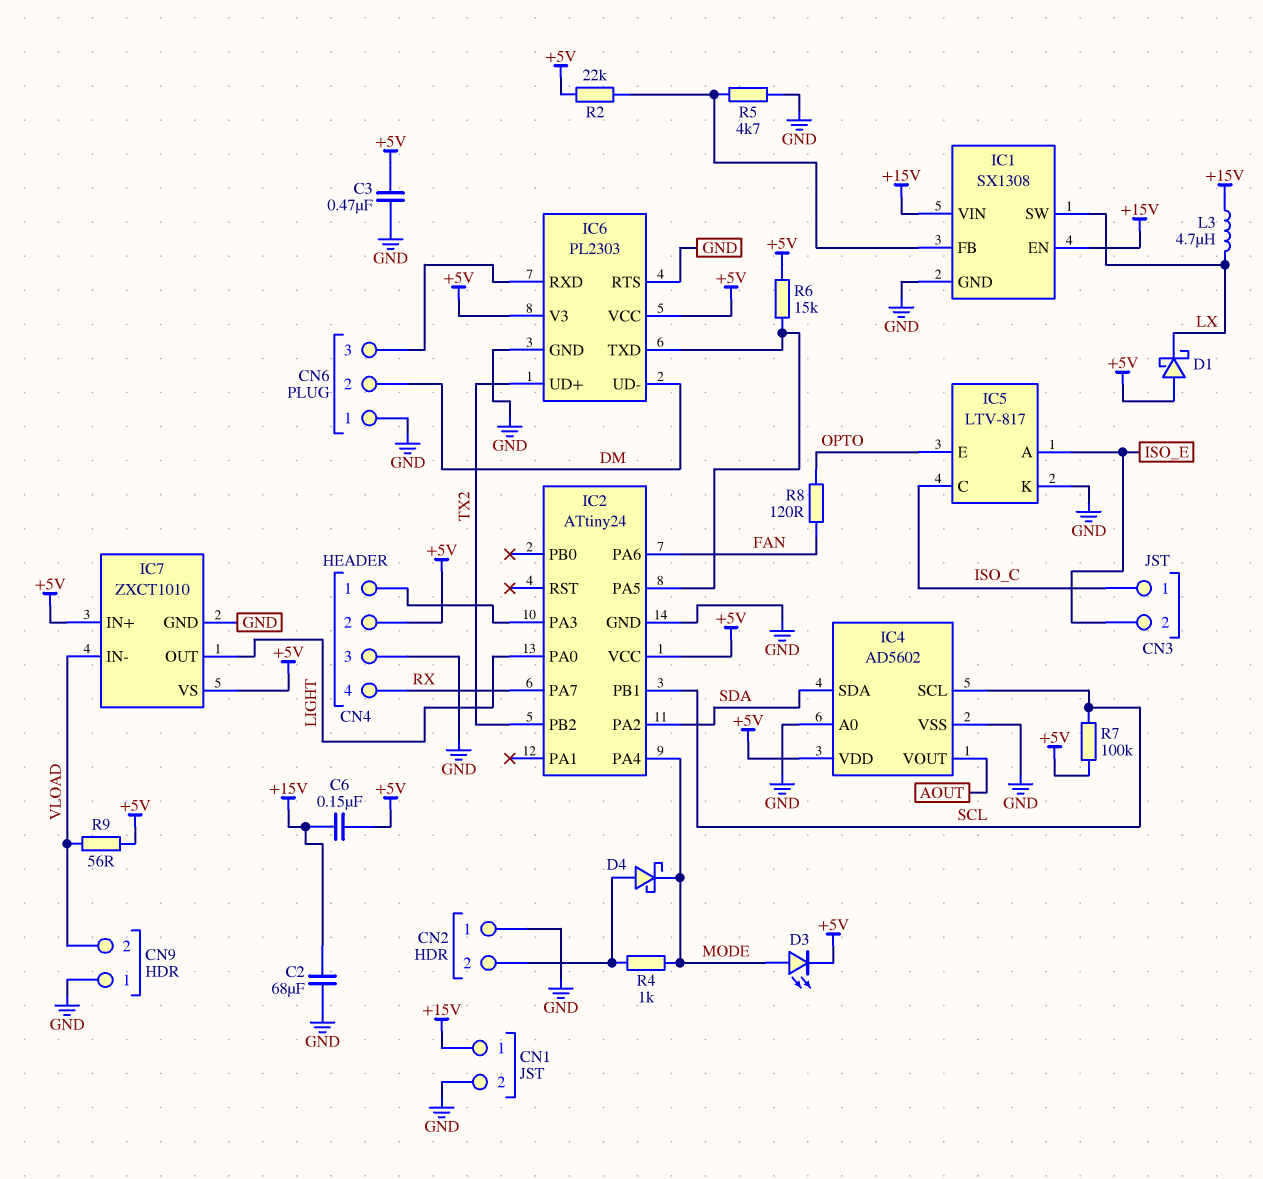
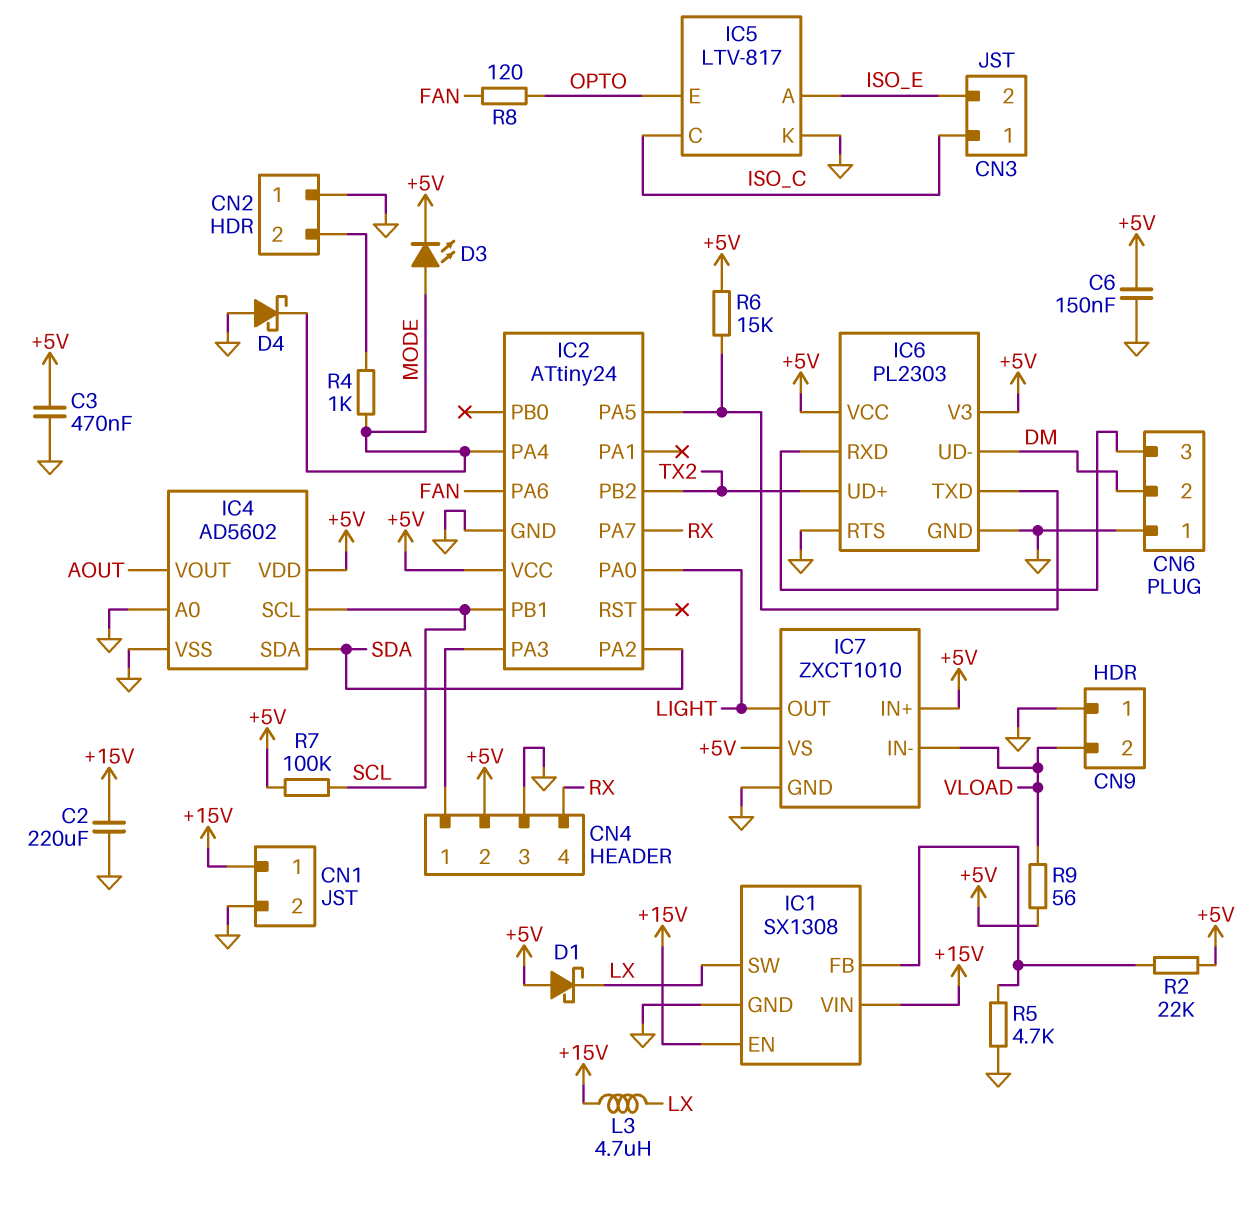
C2: 68uF (+15V, GND) -> 220uF (+15V, GND)
C6: 150nF (+5V, +15V) -> 150nF (+5V, GND)
D4: schottky (A CN2/2, K MODE) -> schottky (A GND, K MODE)

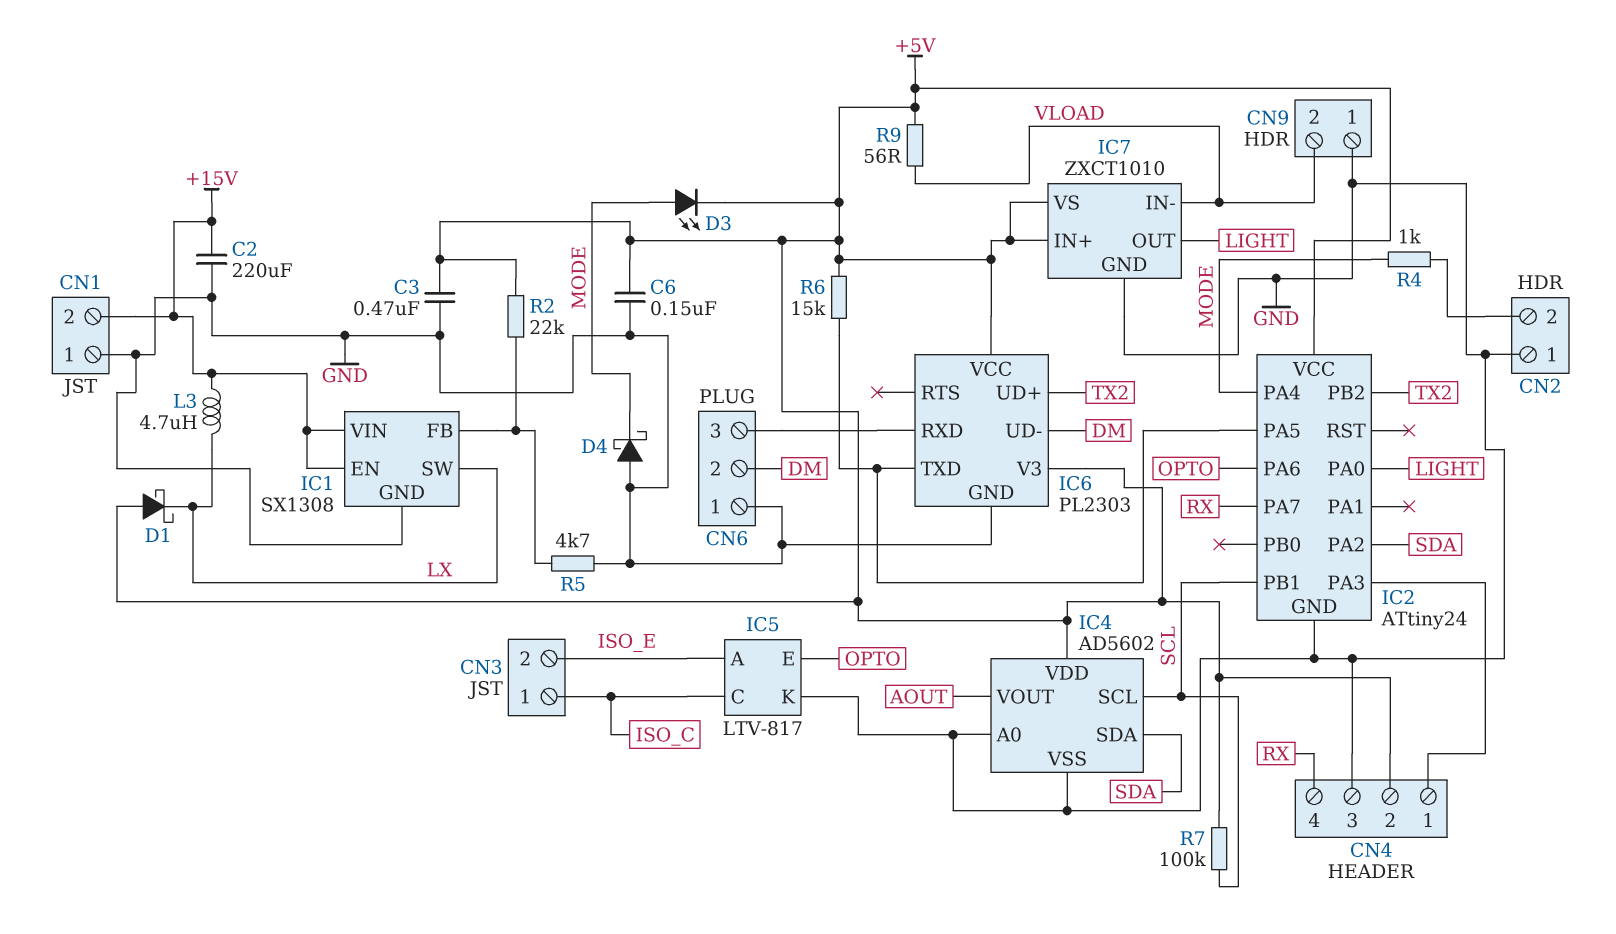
CN1 pin 1: +15V -> GND
CN1 pin 2: GND -> +15V
IC2 pin PA6: FAN -> OPTO
IC6 pin RTS: GND -> none
R8: 120 (FAN, OPTO) -> none

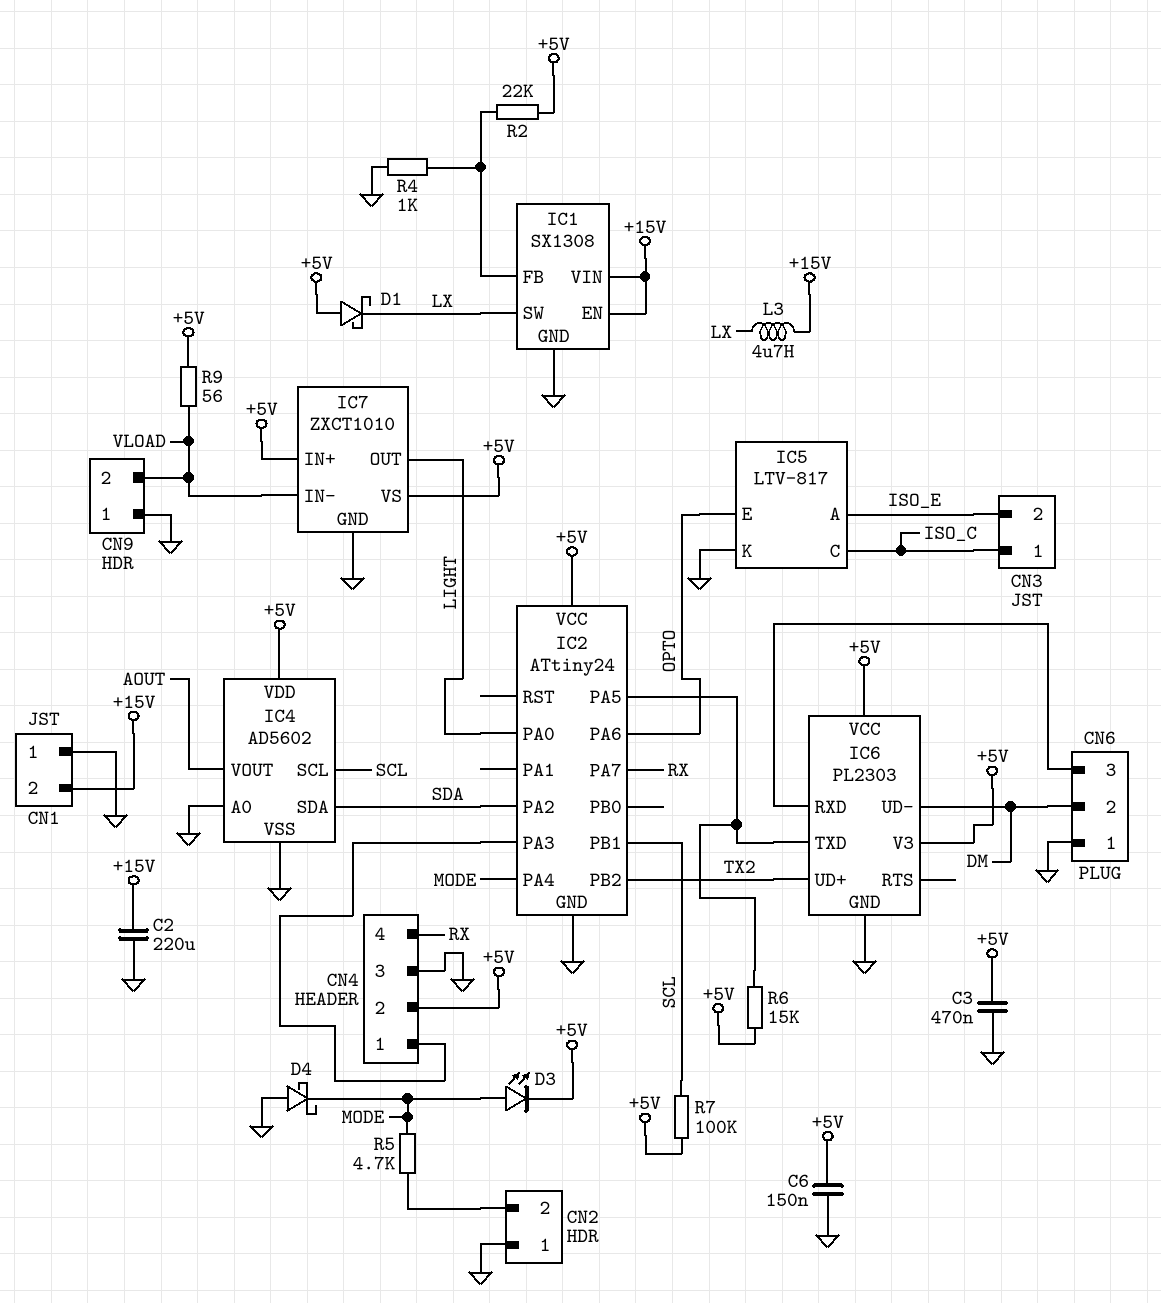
R4: 1k (CN2/2, MODE) -> 1k (GND, IC1/FB)
R5: 4.7k (GND, IC1/FB) -> 4.7k (CN2/2, MODE)

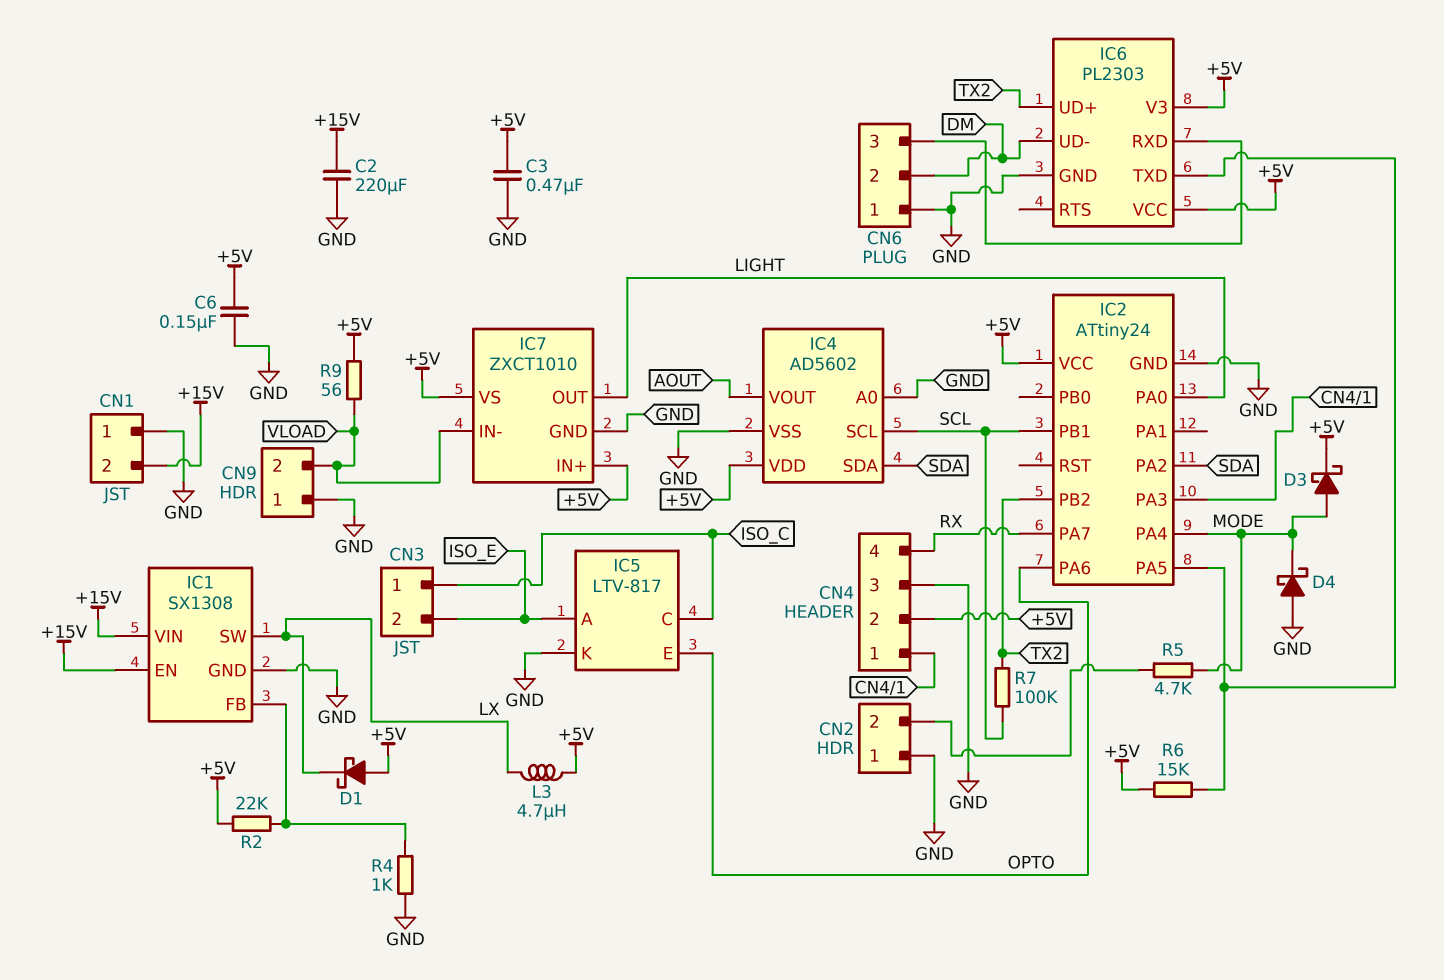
D3: LED (A MODE, K +5V) -> schottky (A MODE, K +5V)
L3: 4.7uH (+15V, LX) -> 4.7uH (+5V, LX)
R7: 100k (+5V, SCL) -> 100k (SCL, TX2)

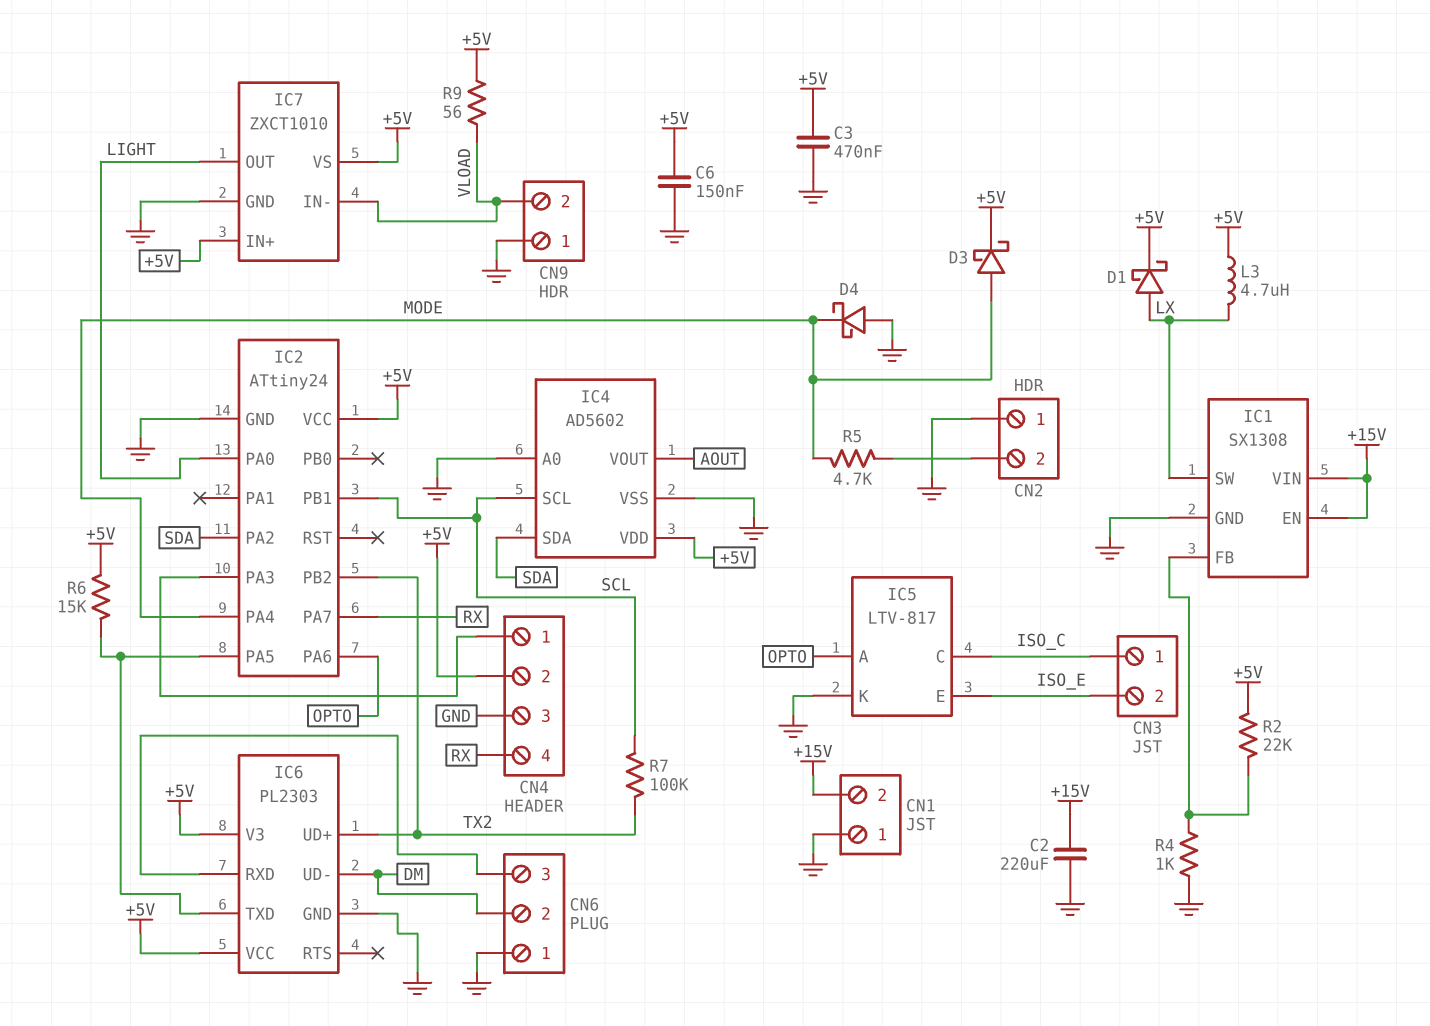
D1: schottky (A +5V, K LX) -> schottky (A LX, K +5V)
IC5 pin A: ISO_E -> OPTO
IC5 pin E: OPTO -> ISO_E

